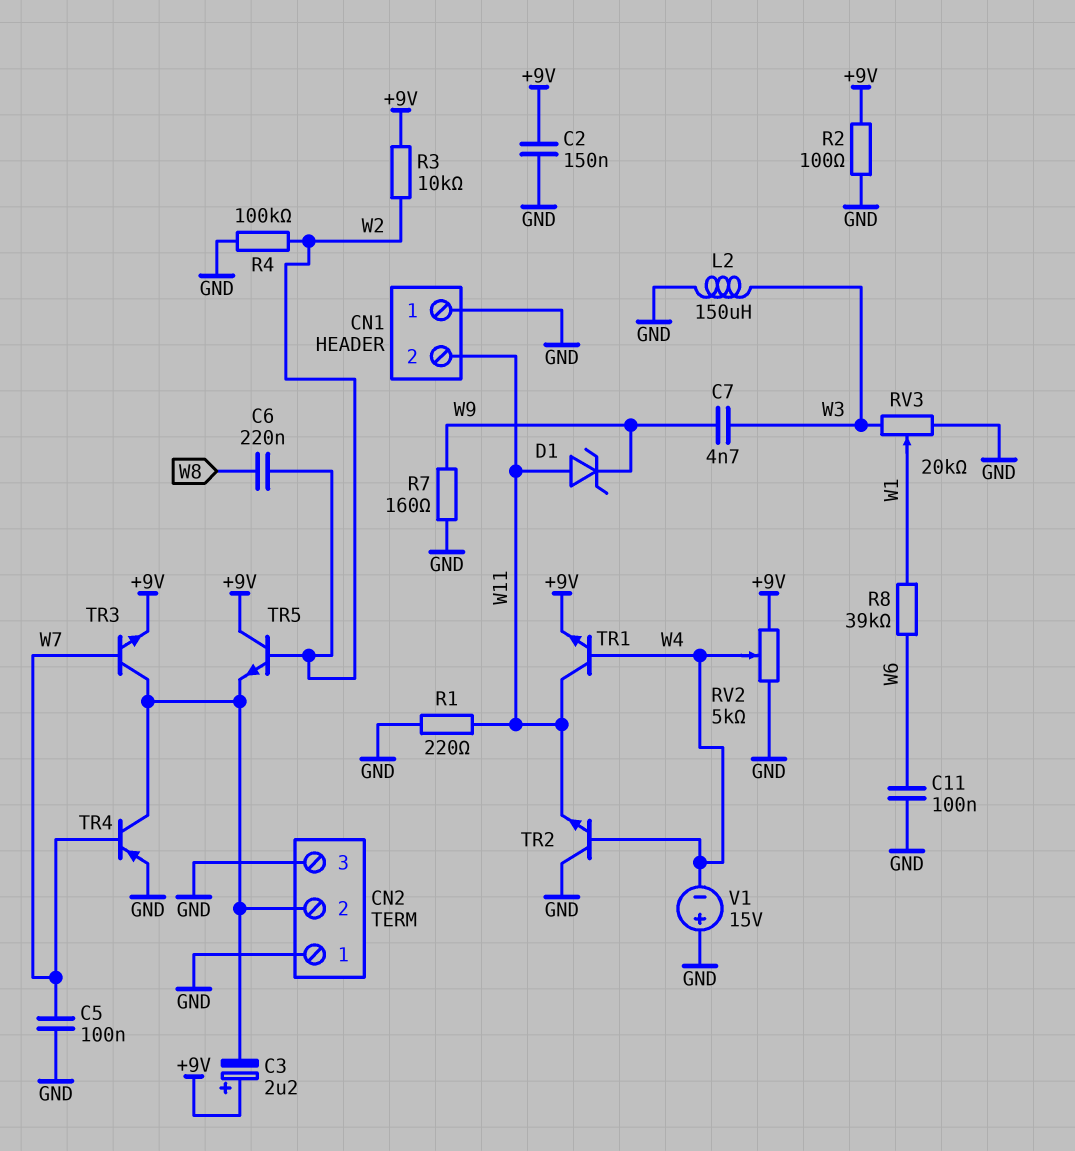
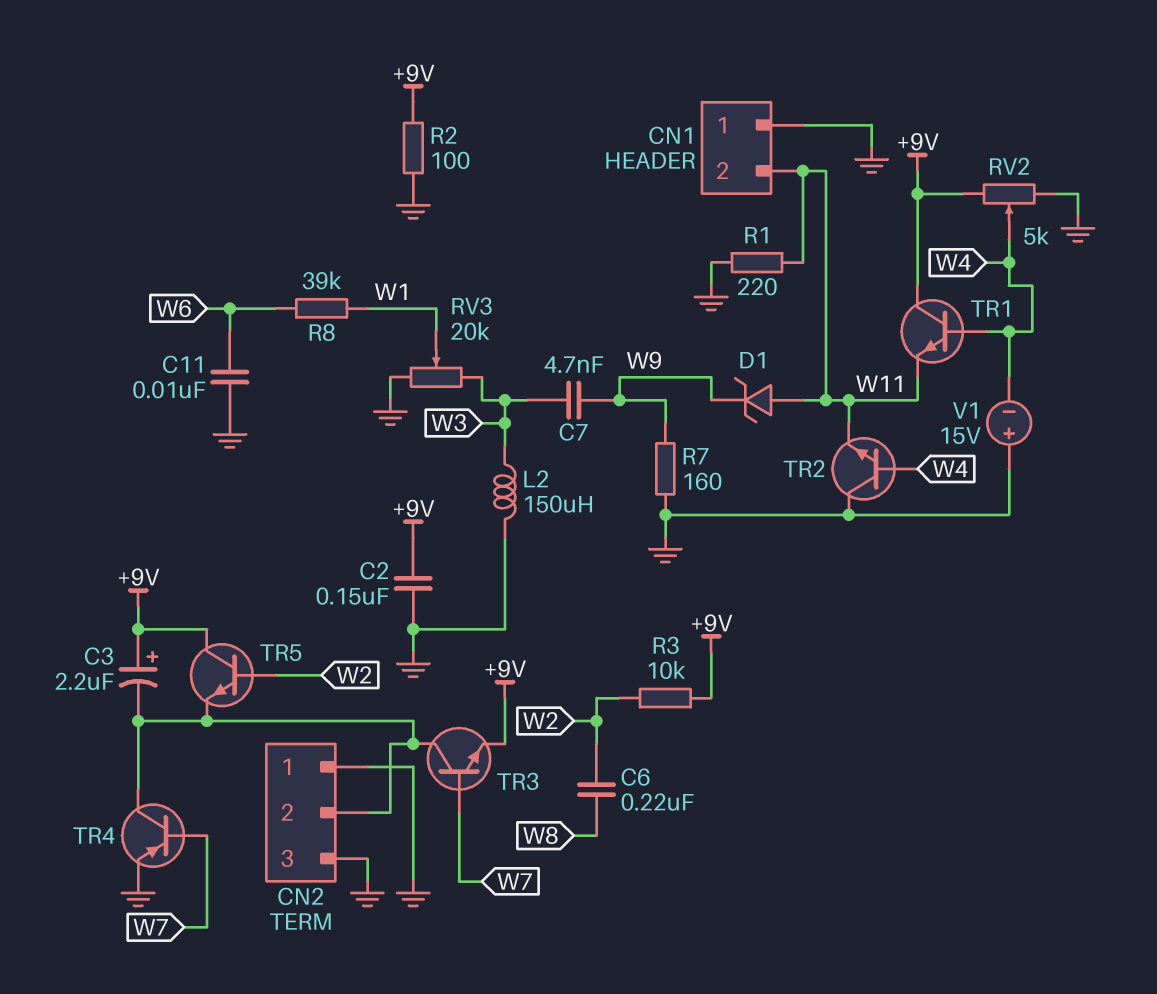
C5: 100nF (GND, W7) -> none
C11: 100nF (GND, W6) -> 10nF (GND, W6)
R4: 100k (GND, W2) -> none
TR1: NPN (B W4, C W11, E +9V) -> NPN (B W4, C +9V, E W11)

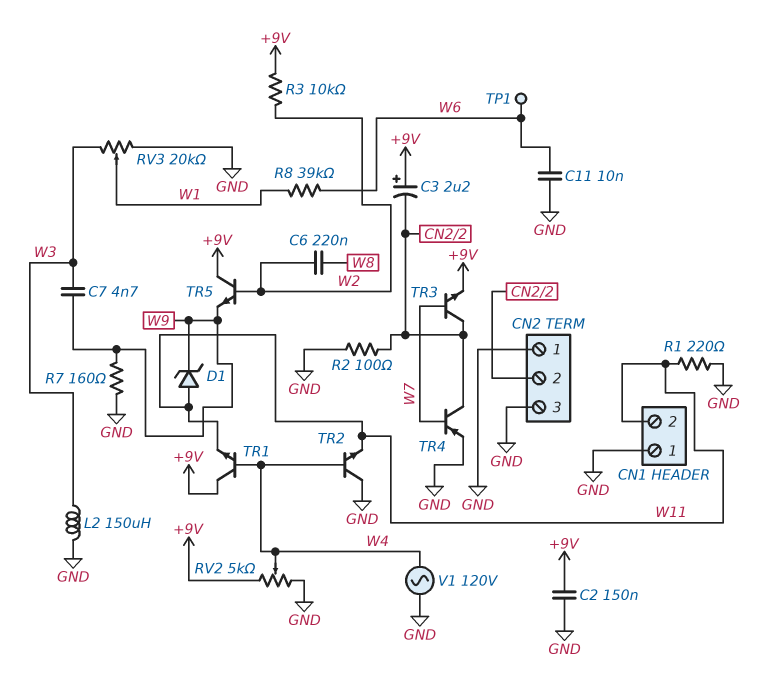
R2: 100 (+9V, GND) -> 100 (CN2/2, GND)
TP1: none -> test point (W6)
TR5: NPN (B W2, C +9V, E CN2/2) -> NPN (B W2, C +9V, E W9)
V1: 15V (plus GND, minus W4) -> AC 120V (GND, W4)

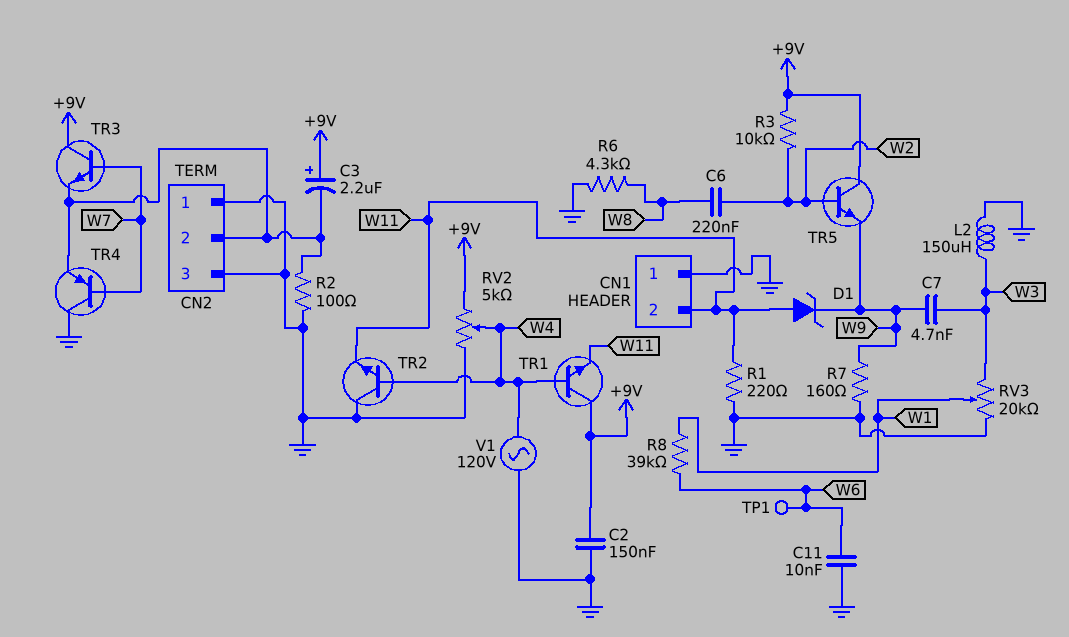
R6: none -> 4.3k (GND, W8)
TR3: NPN (B W7, C CN2/2, E +9V) -> NPN (B W7, C +9V, E CN2/2)
TR4: PNP (B W7, C CN2/2, E GND) -> PNP (B W7, C GND, E CN2/2)

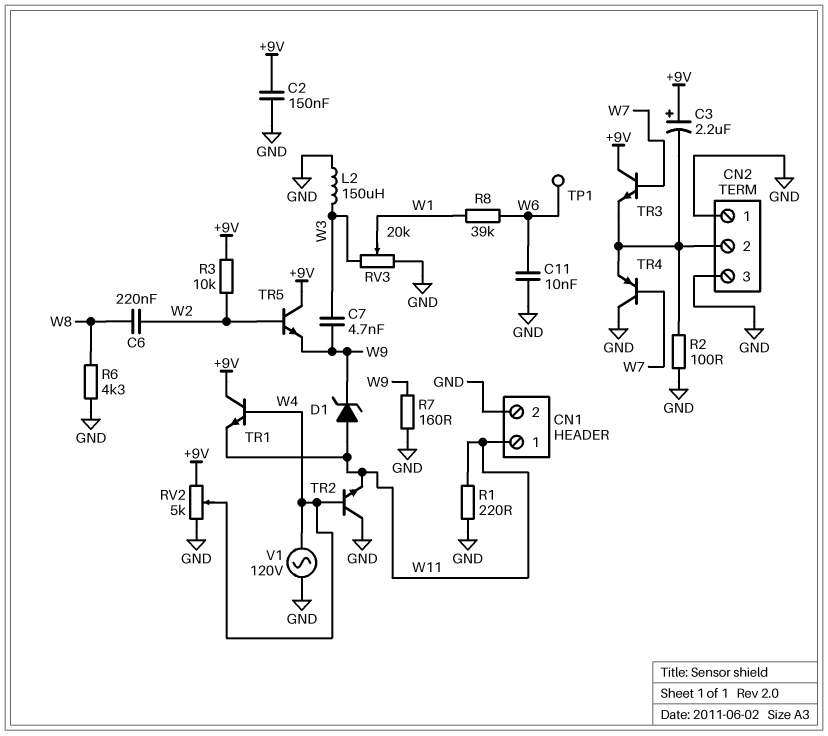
CN1 pin 1: GND -> W11
CN1 pin 2: W11 -> GND

